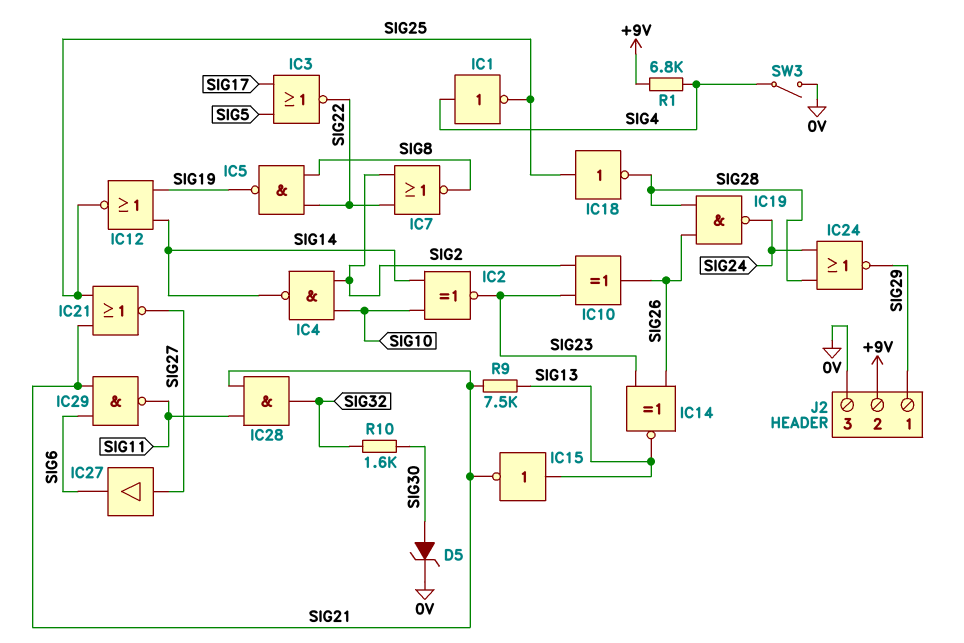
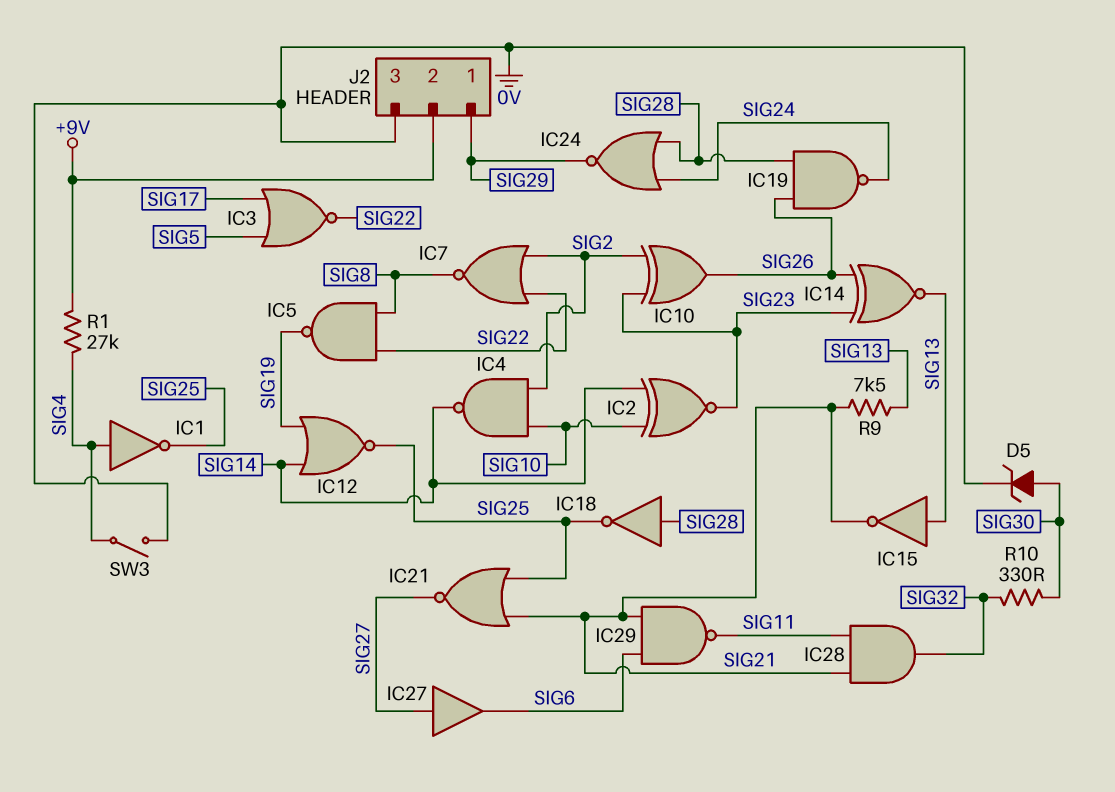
IC18: NOT (in SIG25, out SIG28) -> NOT (in SIG28, out SIG25)
R1: 6.8k (+9V, SIG4) -> 27k (+9V, SIG4)
R10: 1.6k (SIG30, SIG32) -> 330 (SIG30, SIG32)

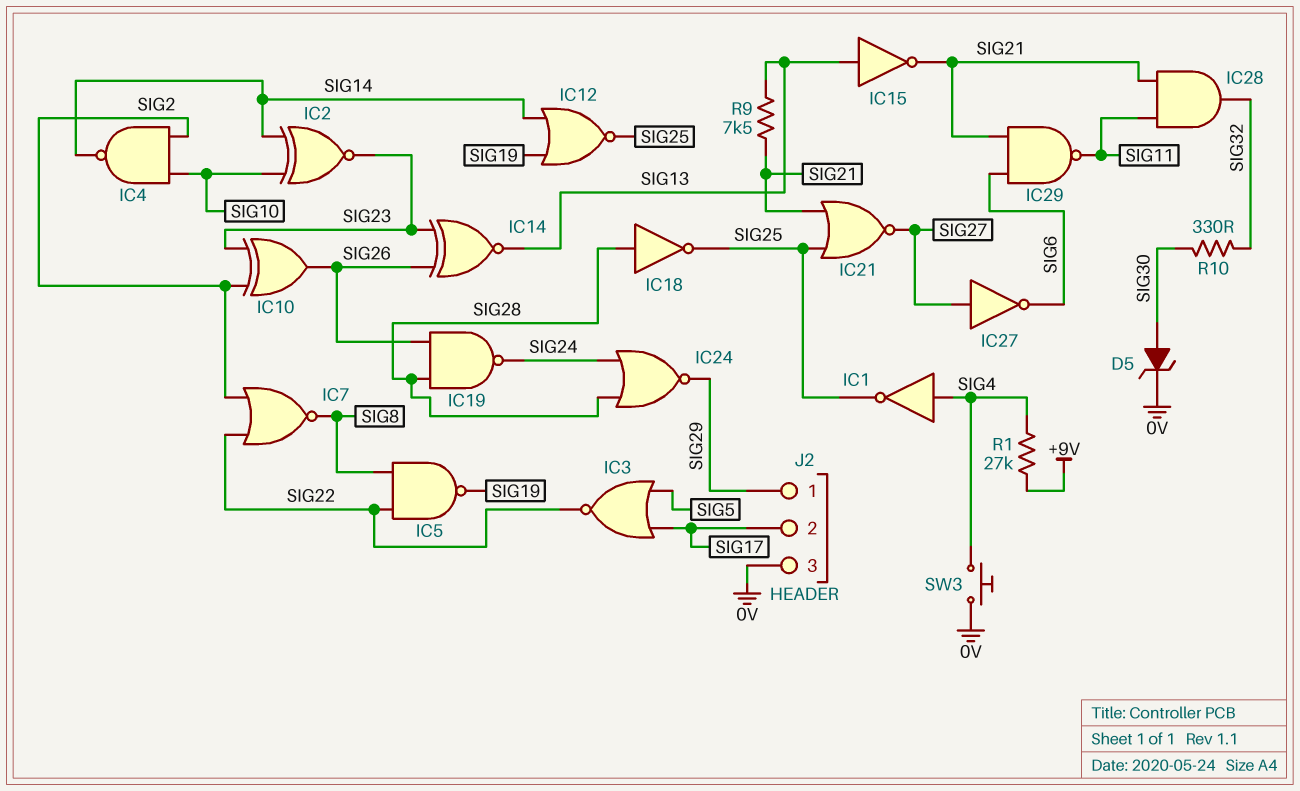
IC27: buffer (in SIG27, out SIG6) -> NOT (in SIG27, out SIG6)
J2 pin 2: +9V -> SIG17
SW3: switch (0V, SIG4) -> button (0V, SIG4)

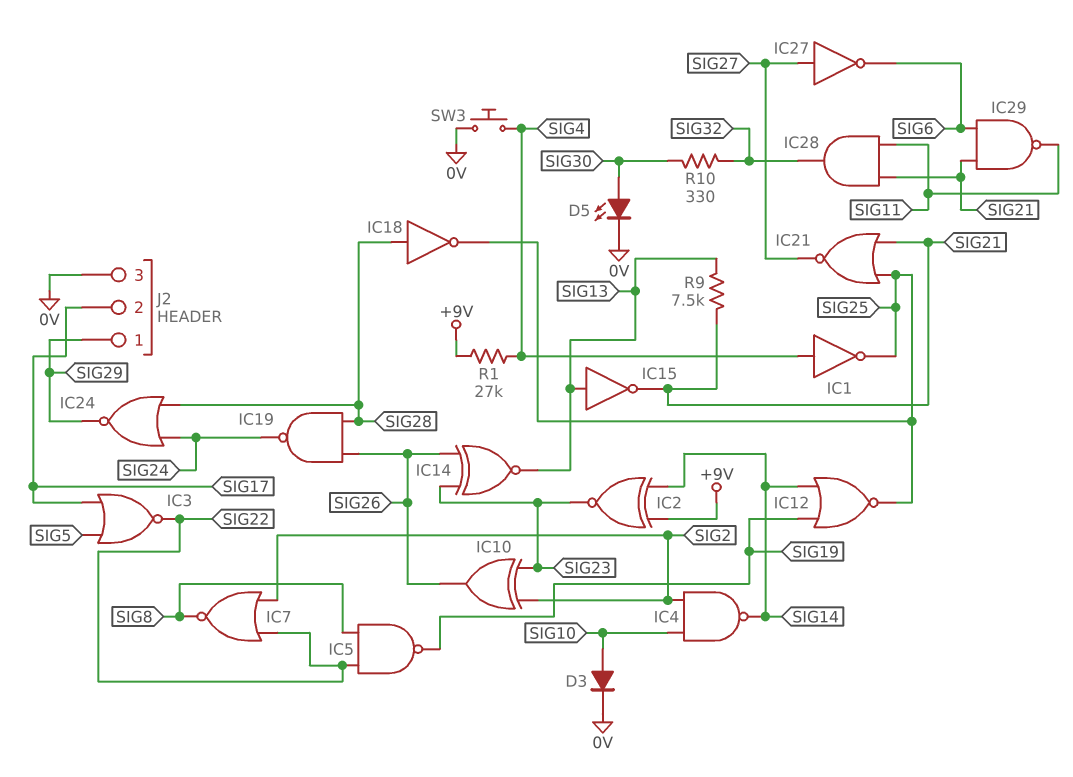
D3: none -> diode (A SIG10, K 0V)
D5: zener (A SIG30, K 0V) -> LED (A SIG30, K 0V)
IC2: XNOR (in SIG10, in SIG14, out SIG23) -> XNOR (in +9V, in SIG14, out SIG23)

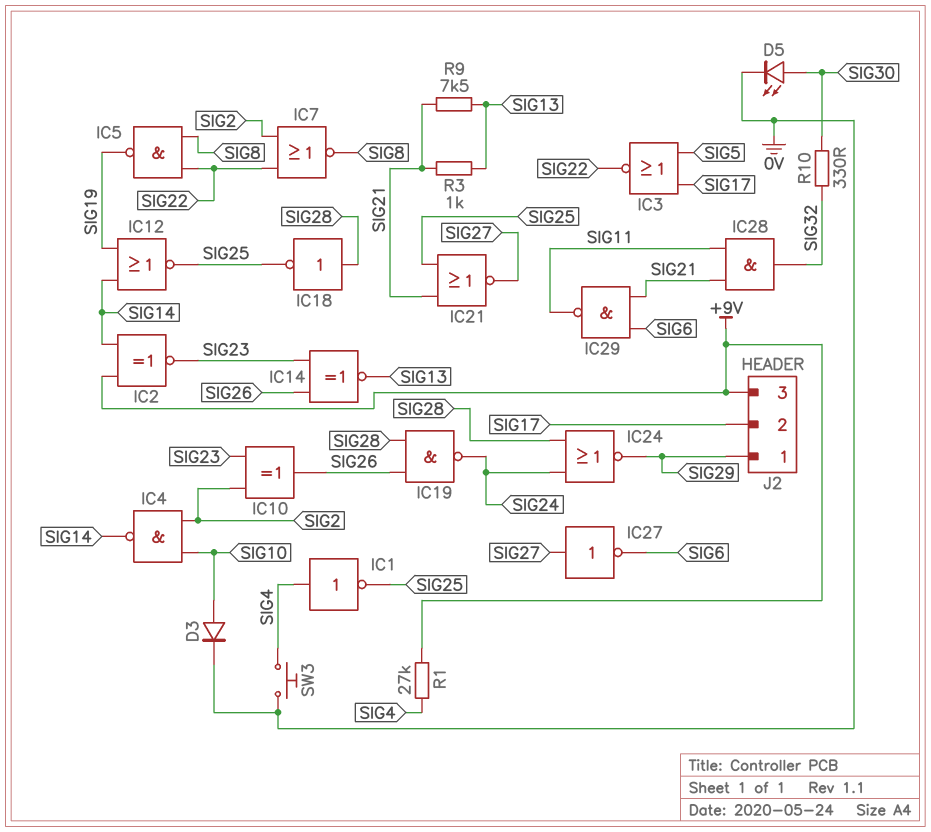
IC15: NOT (in SIG13, out SIG21) -> none
J2 pin 3: 0V -> +9V
R3: none -> 1k (SIG13, SIG21)

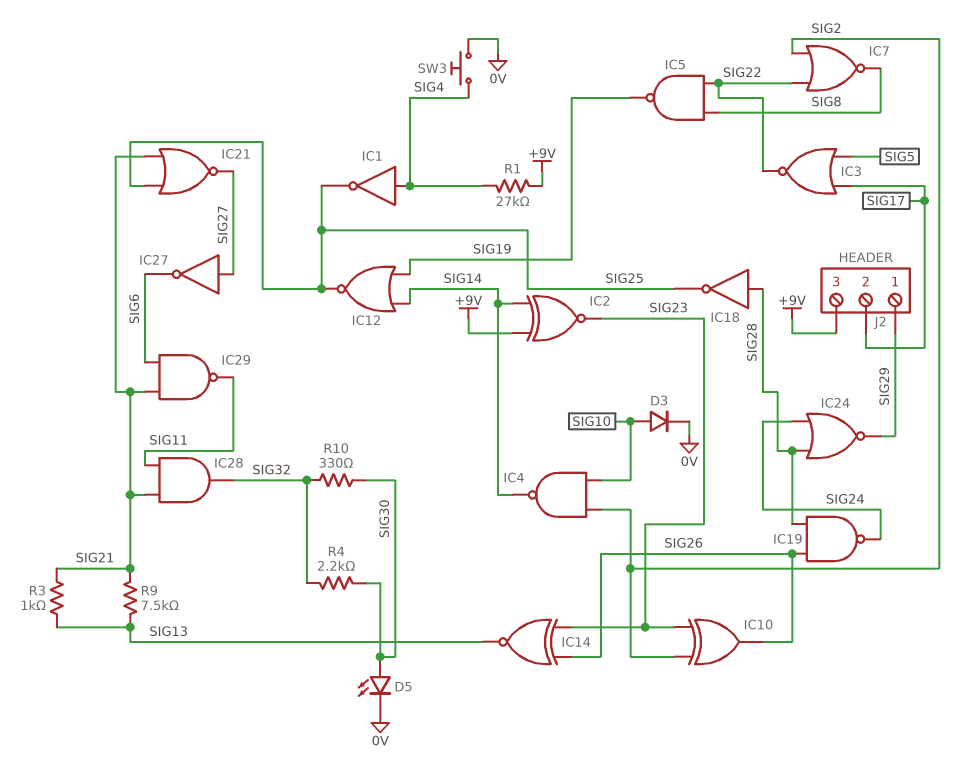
R4: none -> 2.2k (SIG30, SIG32)

